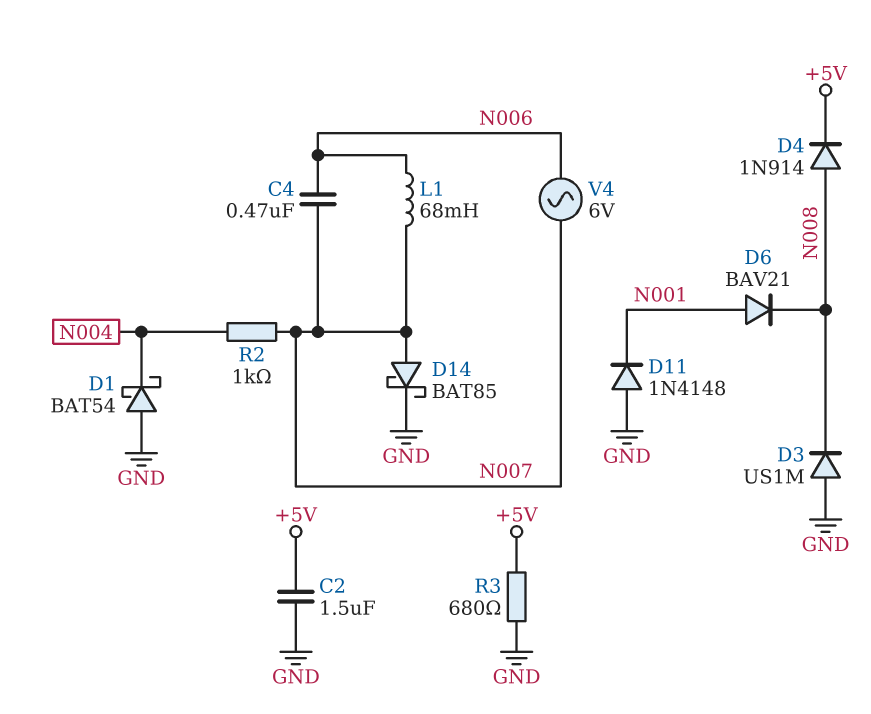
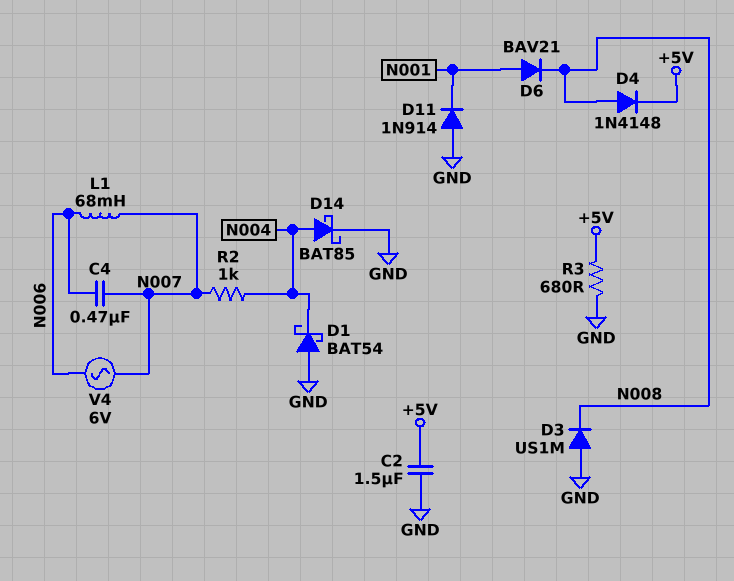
D4: diode 1N914 (A N008, K +5V) -> diode 1N4148 (A N008, K +5V)
D11: diode 1N4148 (A GND, K N001) -> diode 1N914 (A GND, K N001)
D14: schottky BAT85 (A N007, K GND) -> schottky BAT85 (A N004, K GND)

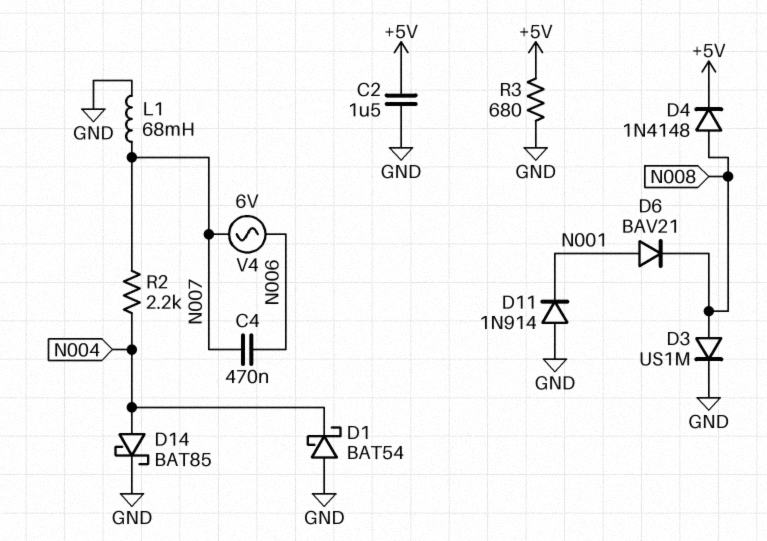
D3: diode US1M (A GND, K N008) -> diode US1M (A N008, K GND)
L1: 68mH (N006, N007) -> 68mH (GND, N007)
R2: 1k (N004, N007) -> 2.2k (N004, N007)

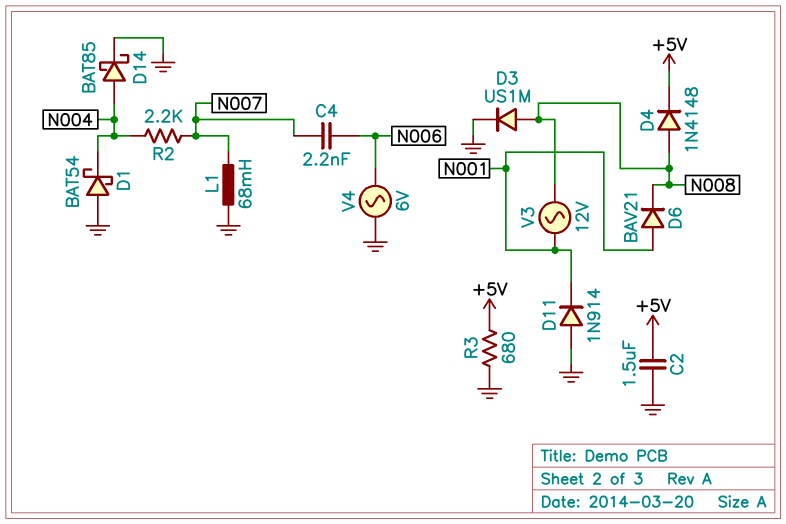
C4: 470nF (N006, N007) -> 2.2nF (N006, N007)
V3: none -> AC 12V (N001, N008)
V4: AC 6V (N006, N007) -> AC 6V (GND, N006)

